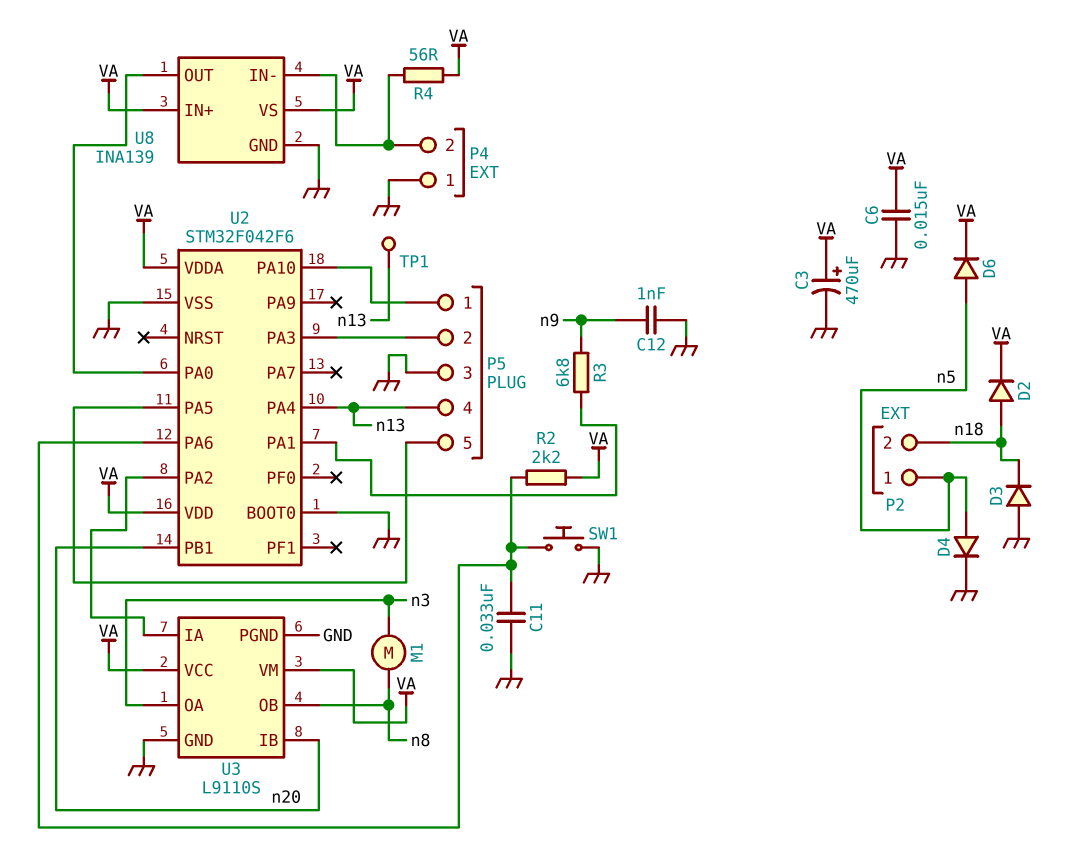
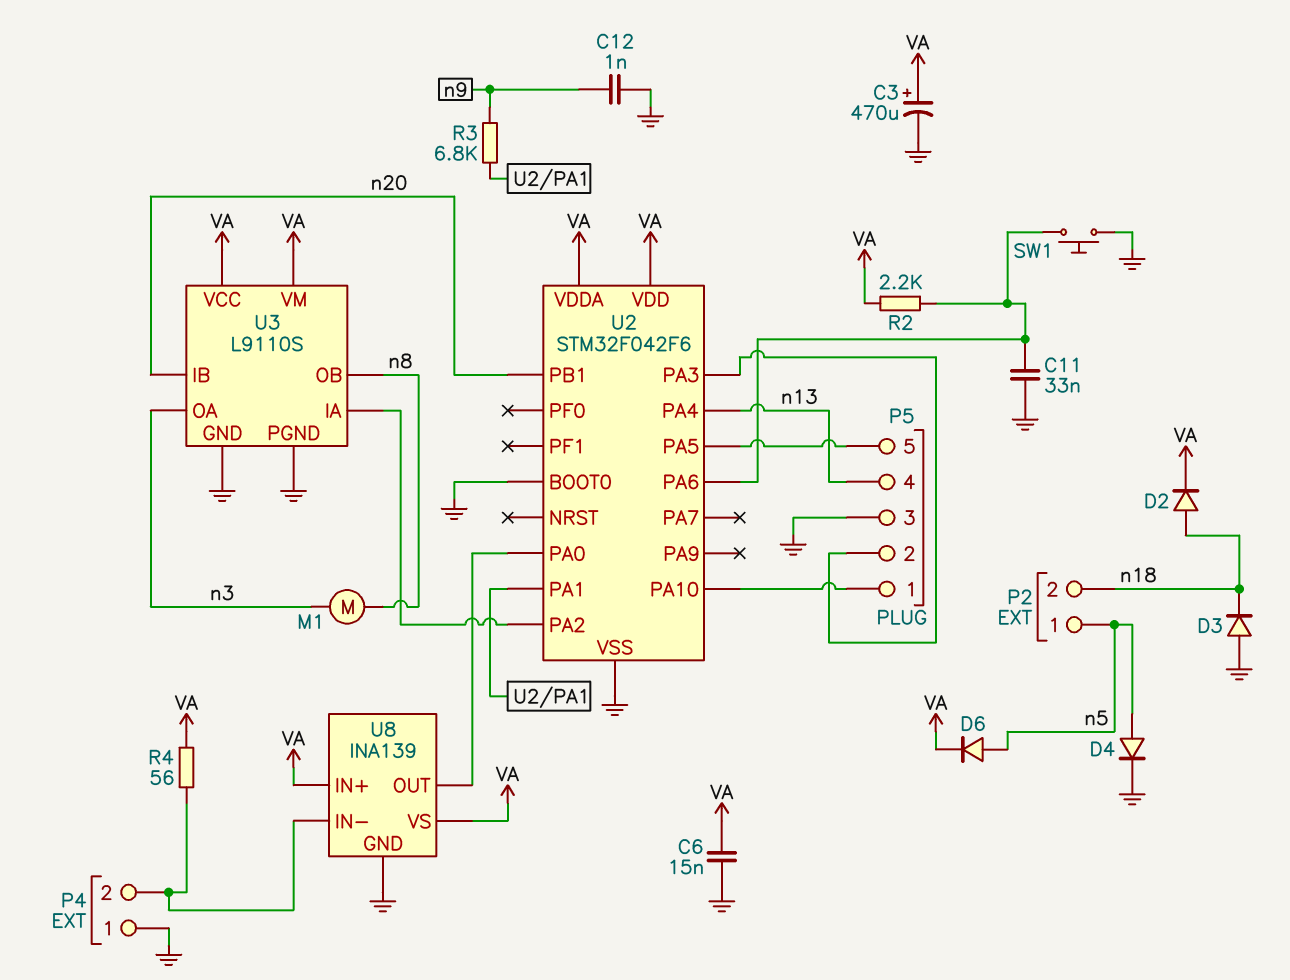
TP1: test point (n13) -> none

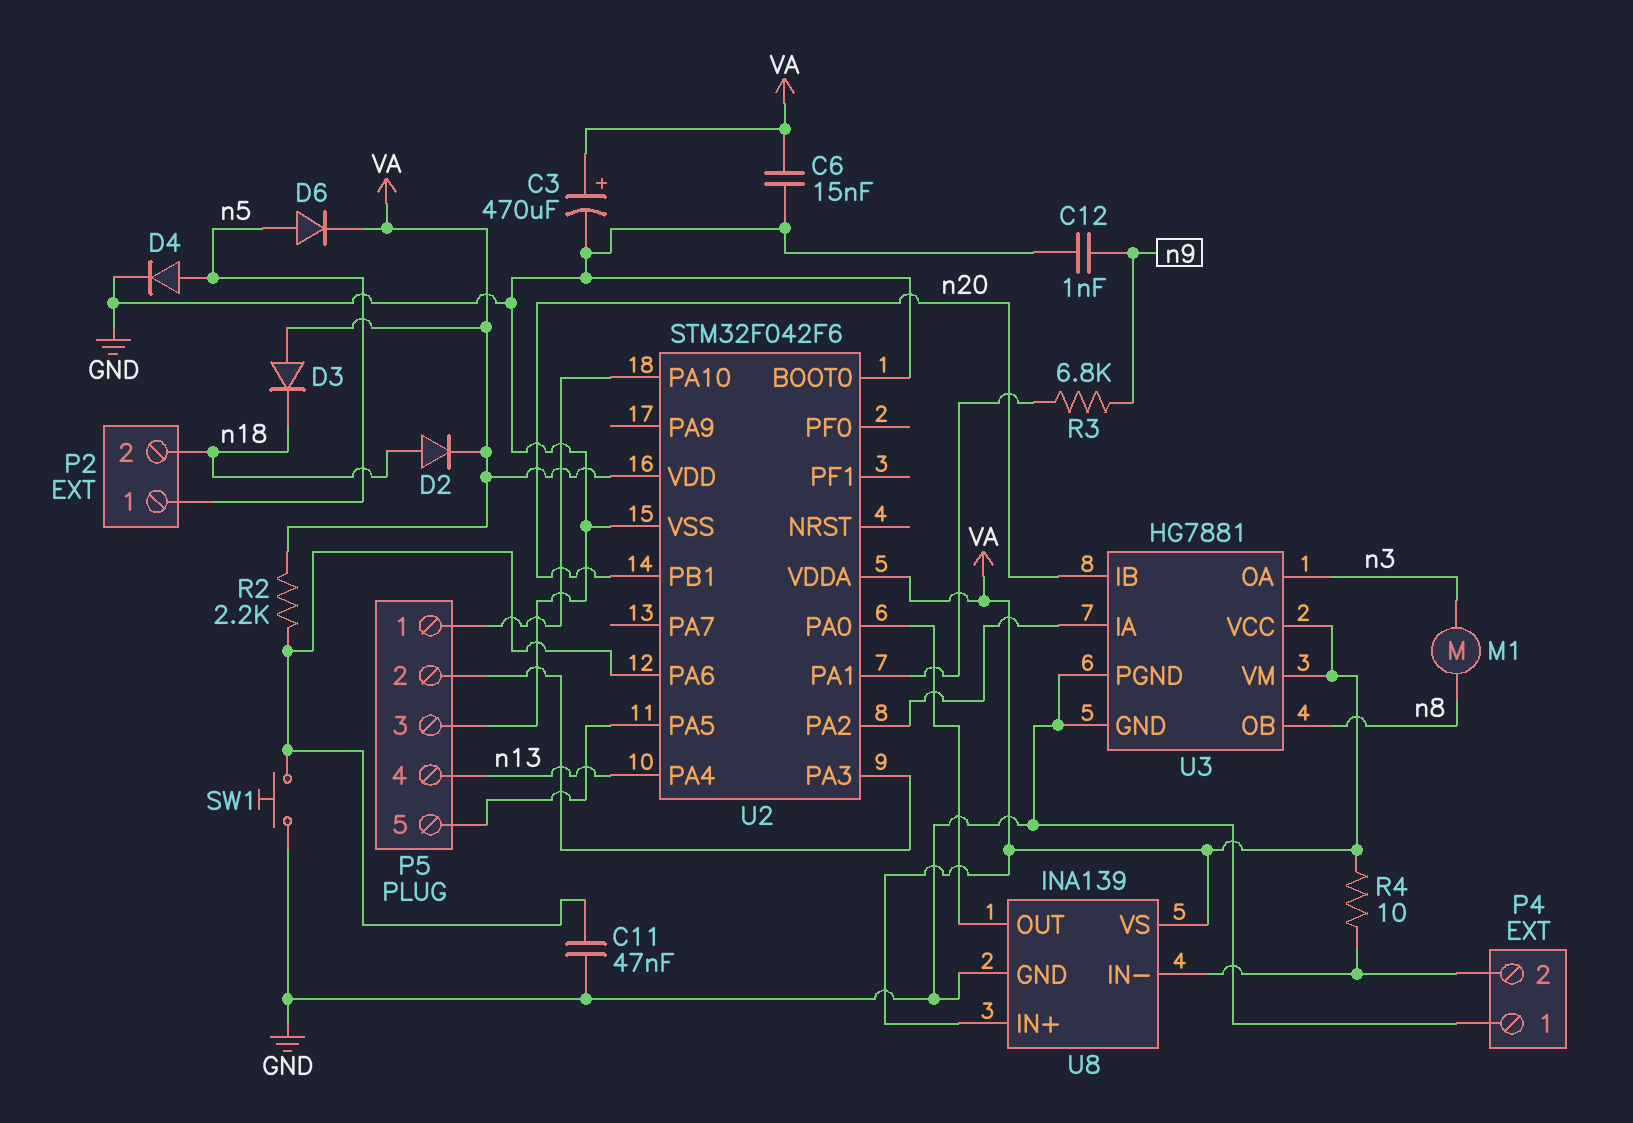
C11: 33nF (GND, U2/PA6) -> 47nF (GND, U2/PA6)
D3: diode (A GND, K n18) -> diode (A VA, K n18)
R4: 56 (P4/2, VA) -> 10 (P4/2, VA)
U3: L9110S -> HG7881

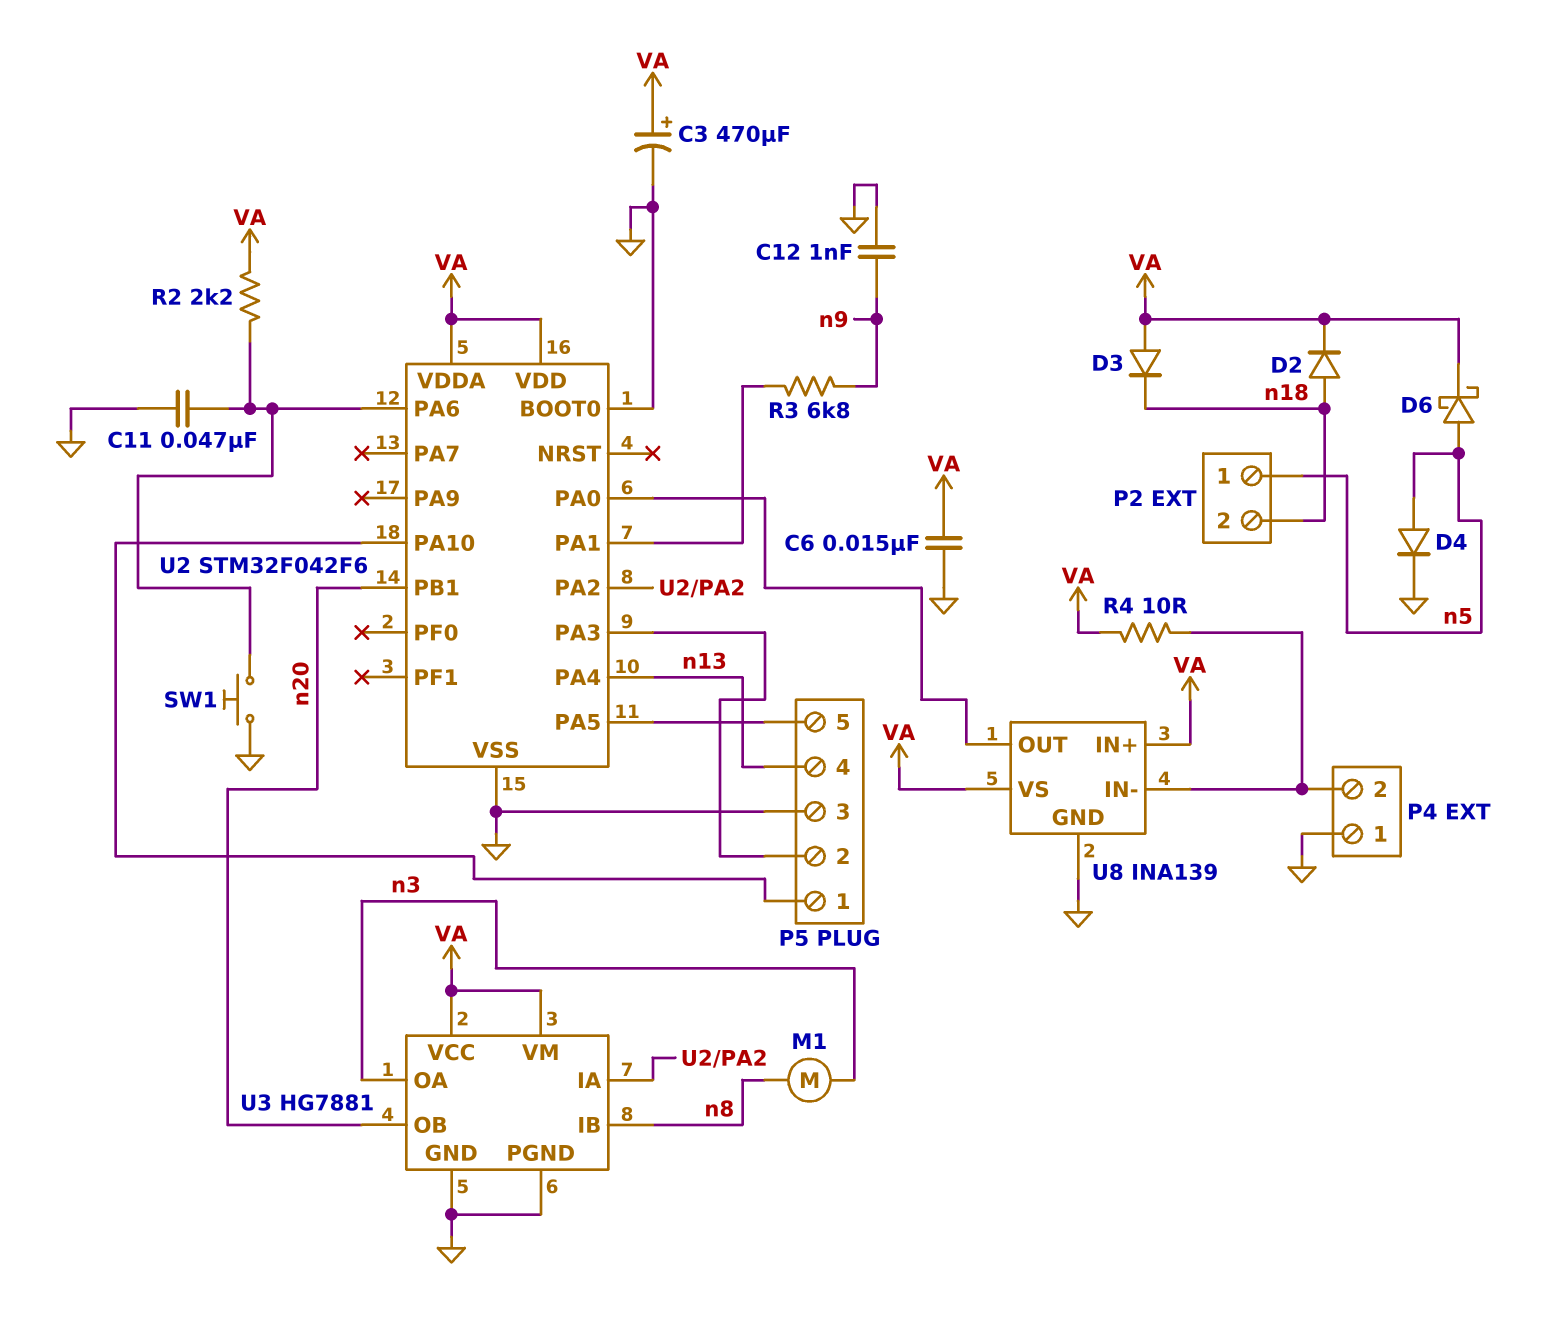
D6: diode (A n5, K VA) -> schottky (A n5, K VA)
U3 pin IB: n20 -> n8
U3 pin OB: n8 -> n20

